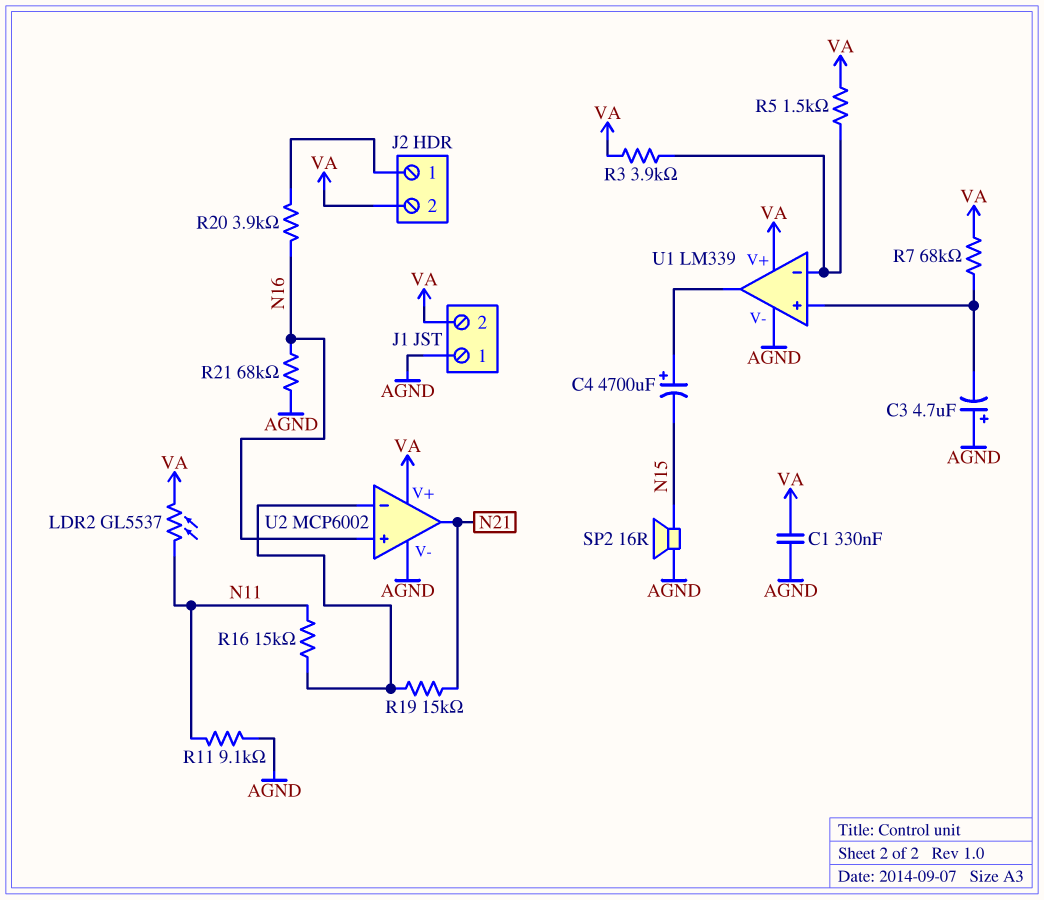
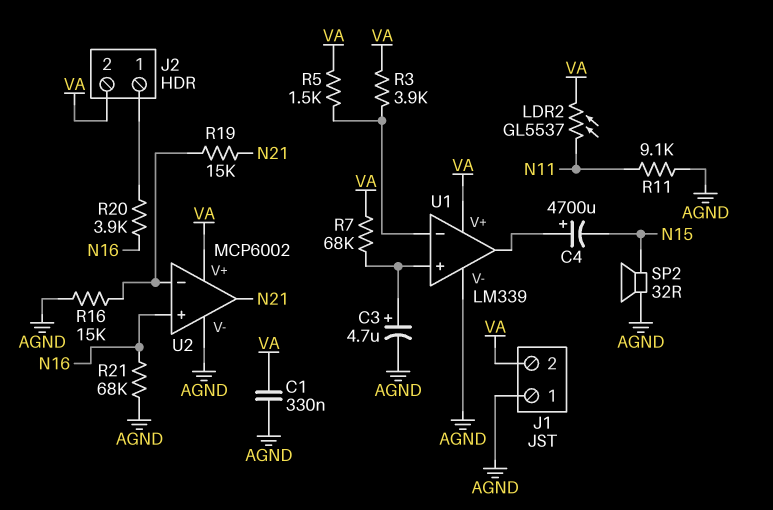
C3: 4.7uF (plus AGND, minus U1/in+) -> 4.7uF (plus U1/in+, minus AGND)
R16: 15k (N11, U2/in-) -> 15k (AGND, U2/in-)
SP2: speaker 16R (AGND, N15) -> speaker 32R (AGND, N15)

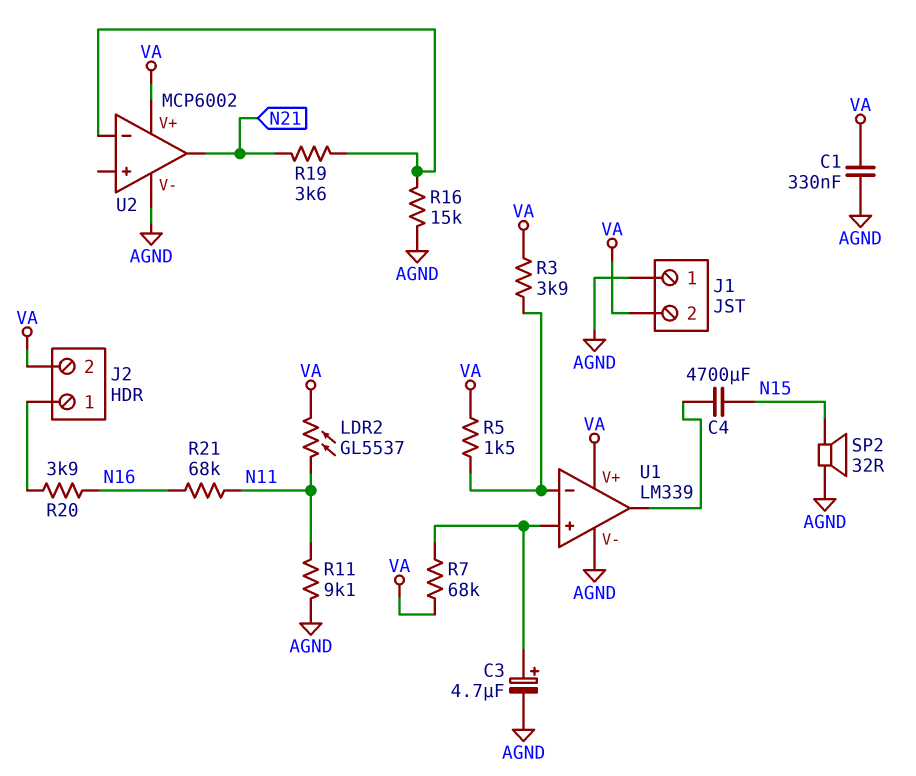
C4: 4700uF (plus U1/out, minus N15) -> 4700uF (N15, U1/out)
R19: 15k (N21, U2/in-) -> 3.6k (N21, U2/in-)
R21: 68k (AGND, N16) -> 68k (N11, N16)
U2 pin in+: N16 -> none

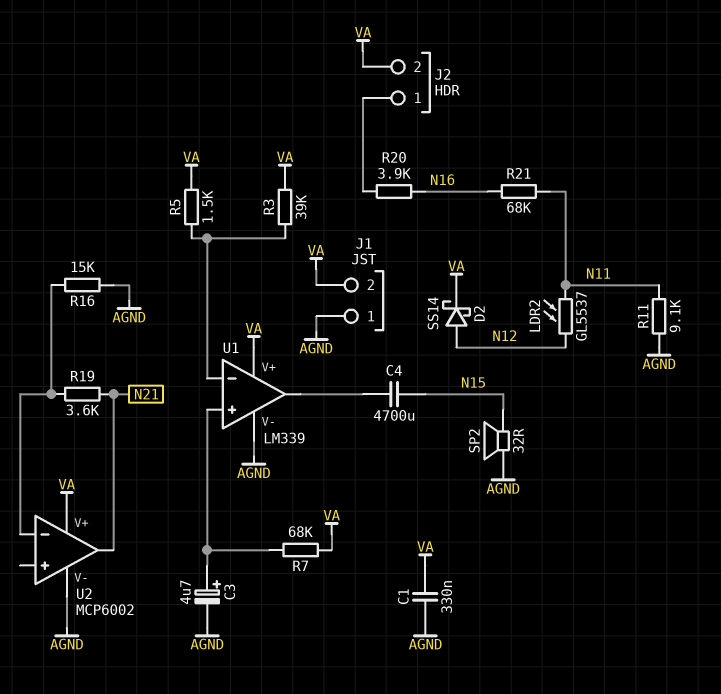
D2: none -> schottky SS14 (A N12, K VA)
LDR2: GL5537 (N11, VA) -> GL5537 (N11, N12)
R3: 3.9k (U1/in-, VA) -> 39k (U1/in-, VA)

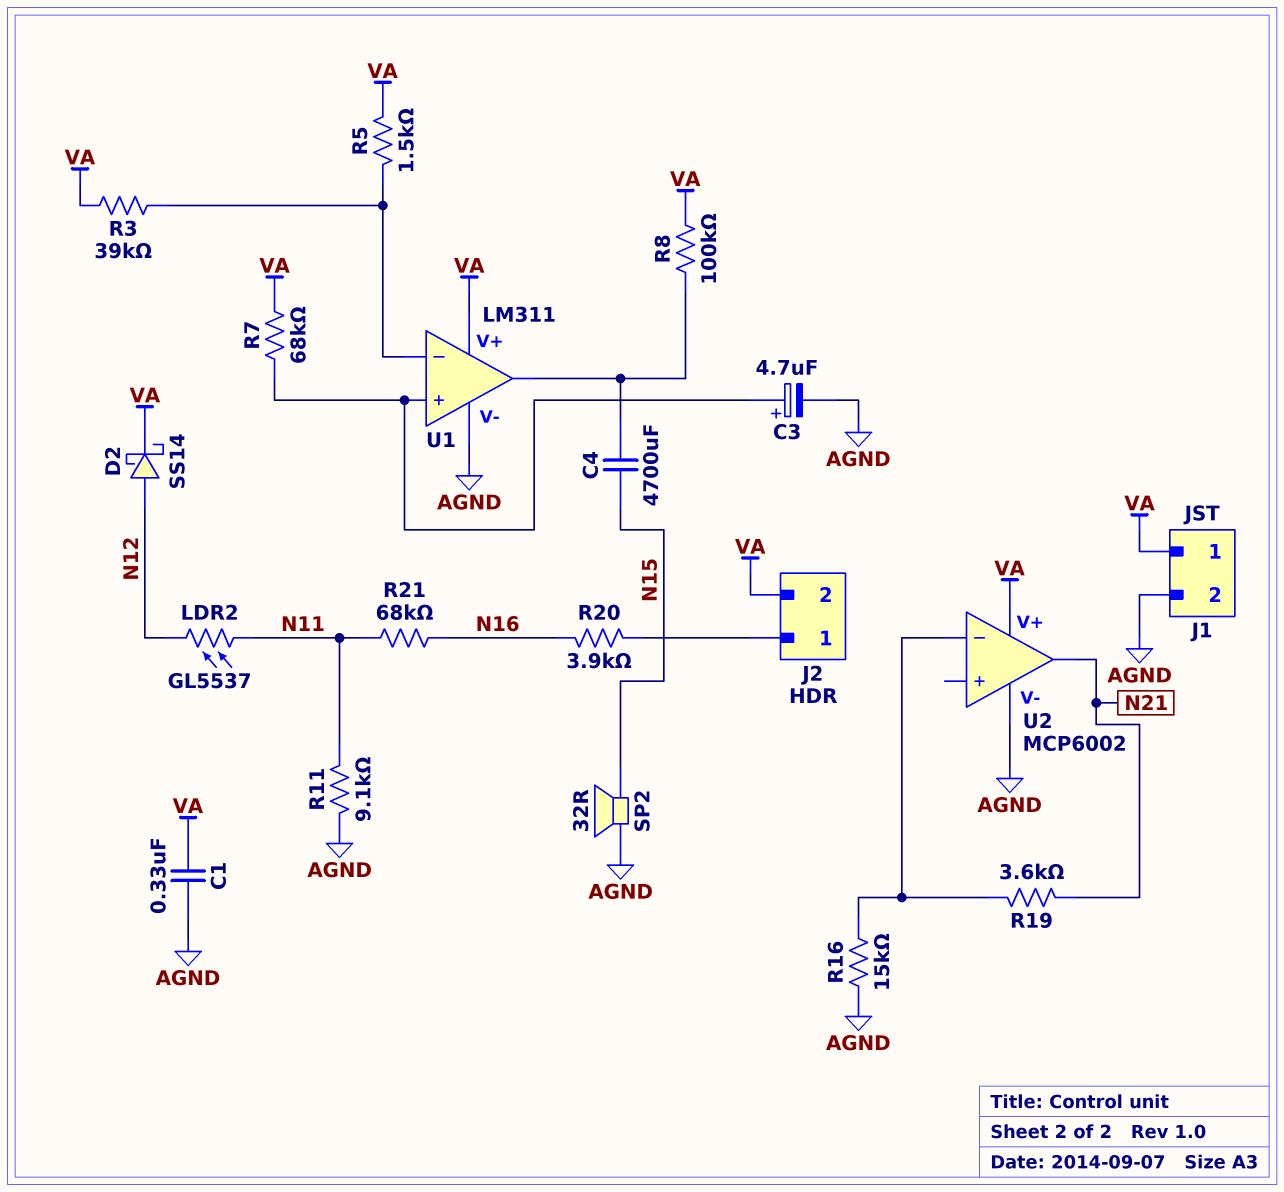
J1 pin 1: AGND -> VA
J1 pin 2: VA -> AGND
R8: none -> 100k (U1/out, VA)
U1: LM339 -> LM311

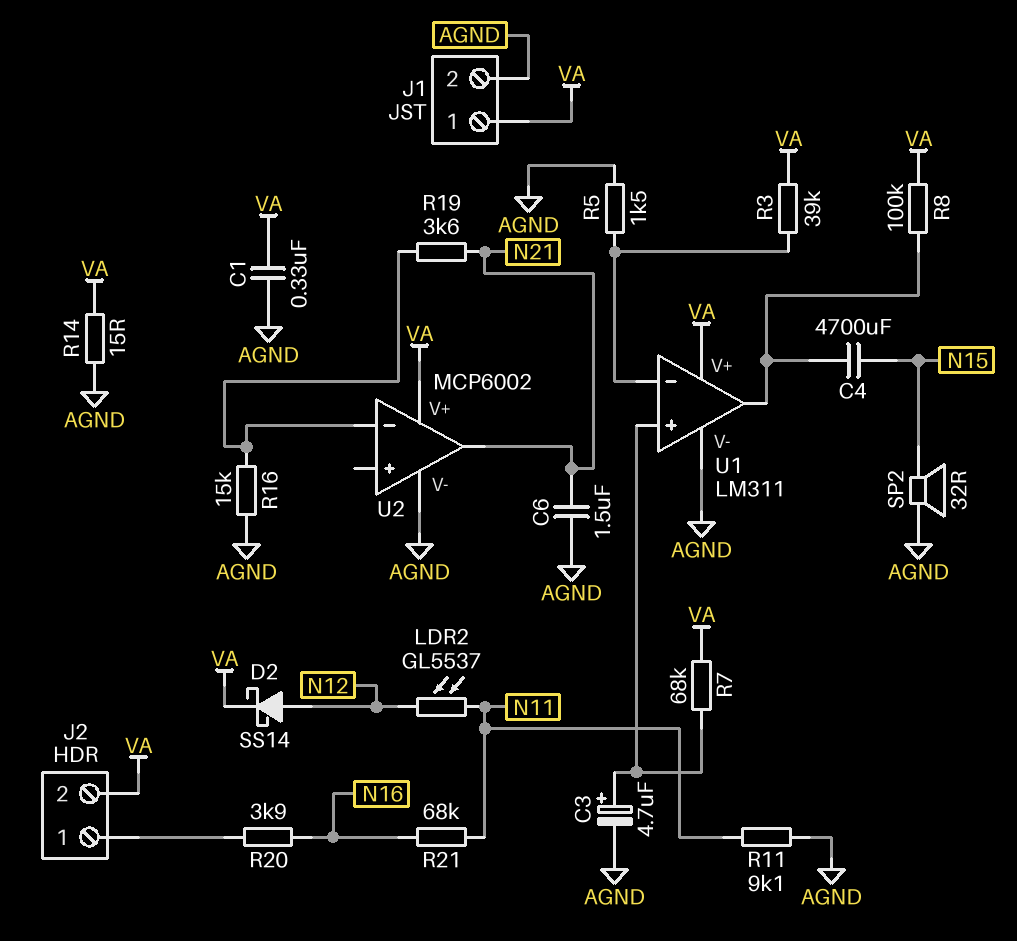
C6: none -> 1.5uF (AGND, N21)
R5: 1.5k (U1/in-, VA) -> 1.5k (AGND, U1/in-)
R14: none -> 15 (AGND, VA)

